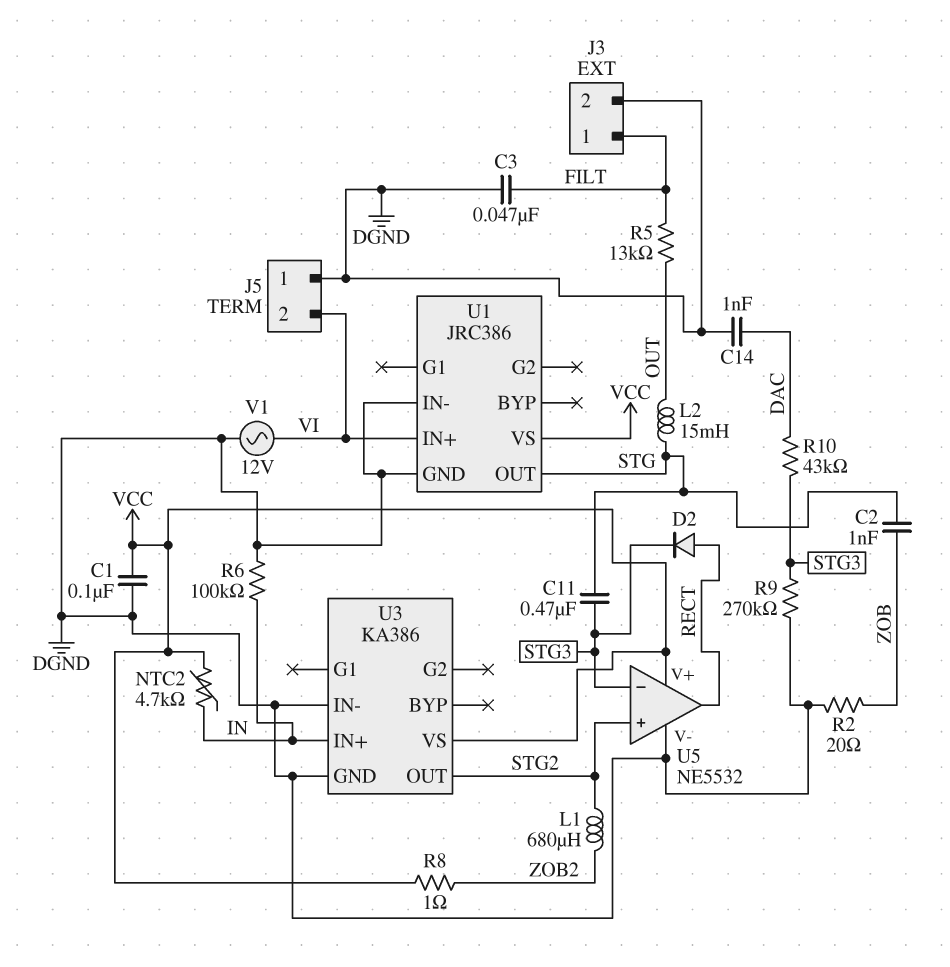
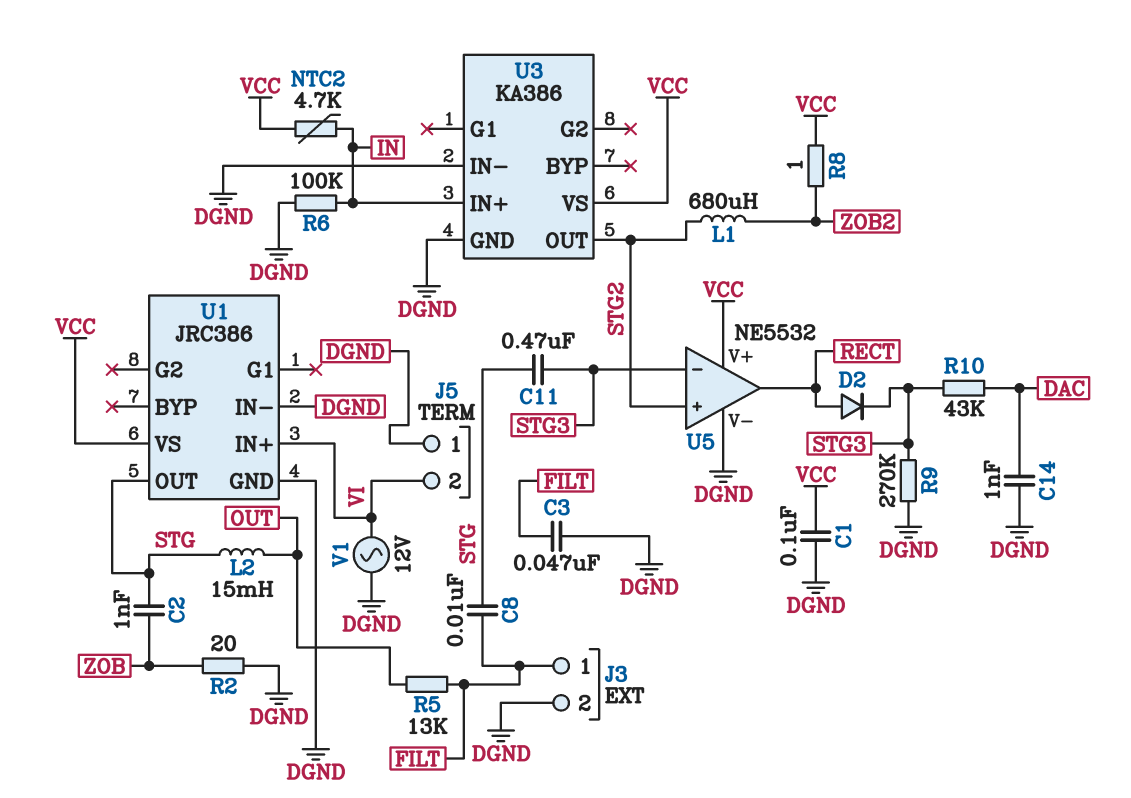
C8: none -> 10nF (FILT, STG)

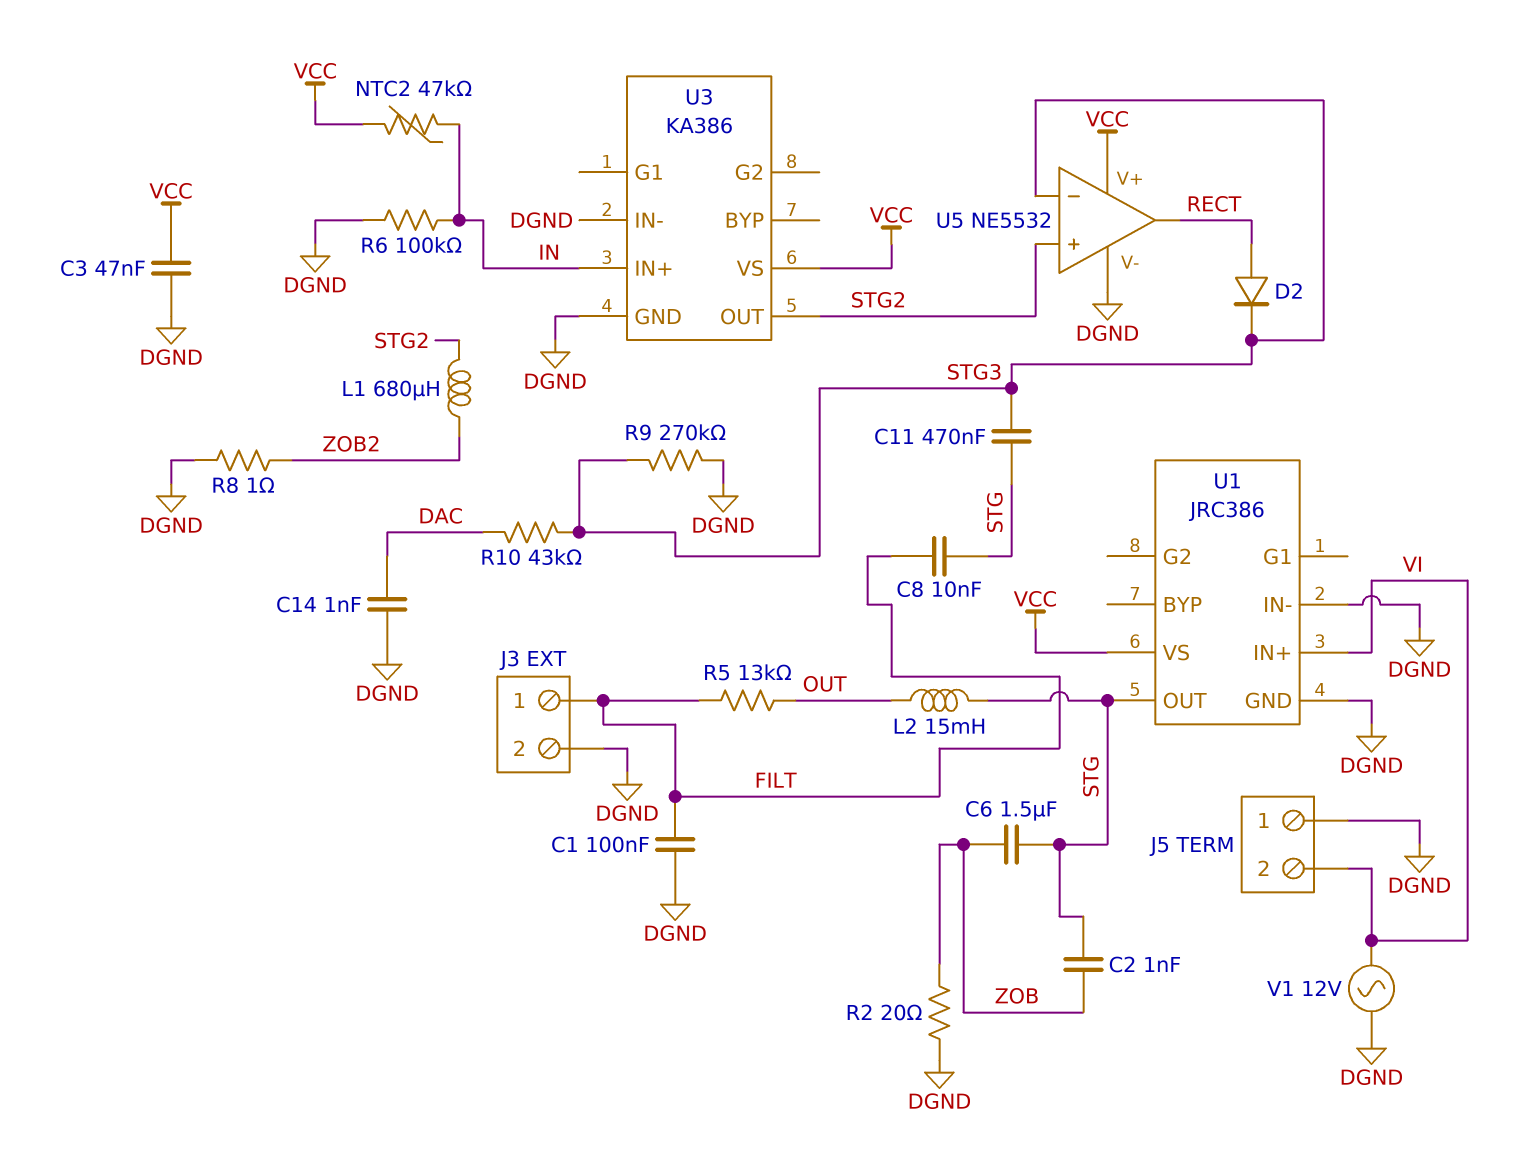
C1: 100nF (DGND, VCC) -> 100nF (DGND, FILT)
C3: 47nF (DGND, FILT) -> 47nF (DGND, VCC)
C6: none -> 1.5uF (STG, ZOB)
NTC2: 4.7k (IN, VCC) -> 47k (IN, VCC)
R8: 1 (VCC, ZOB2) -> 1 (DGND, ZOB2)

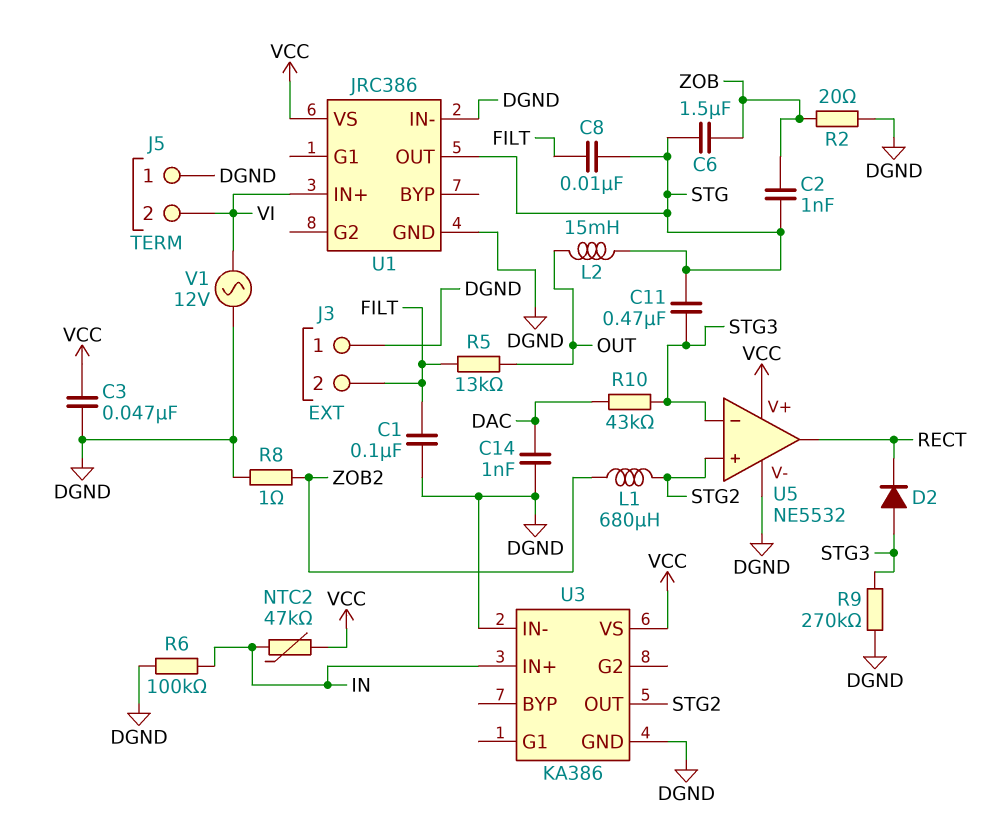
D2: diode (A RECT, K STG3) -> diode (A STG3, K RECT)
J3 pin 1: FILT -> DGND
J3 pin 2: DGND -> FILT

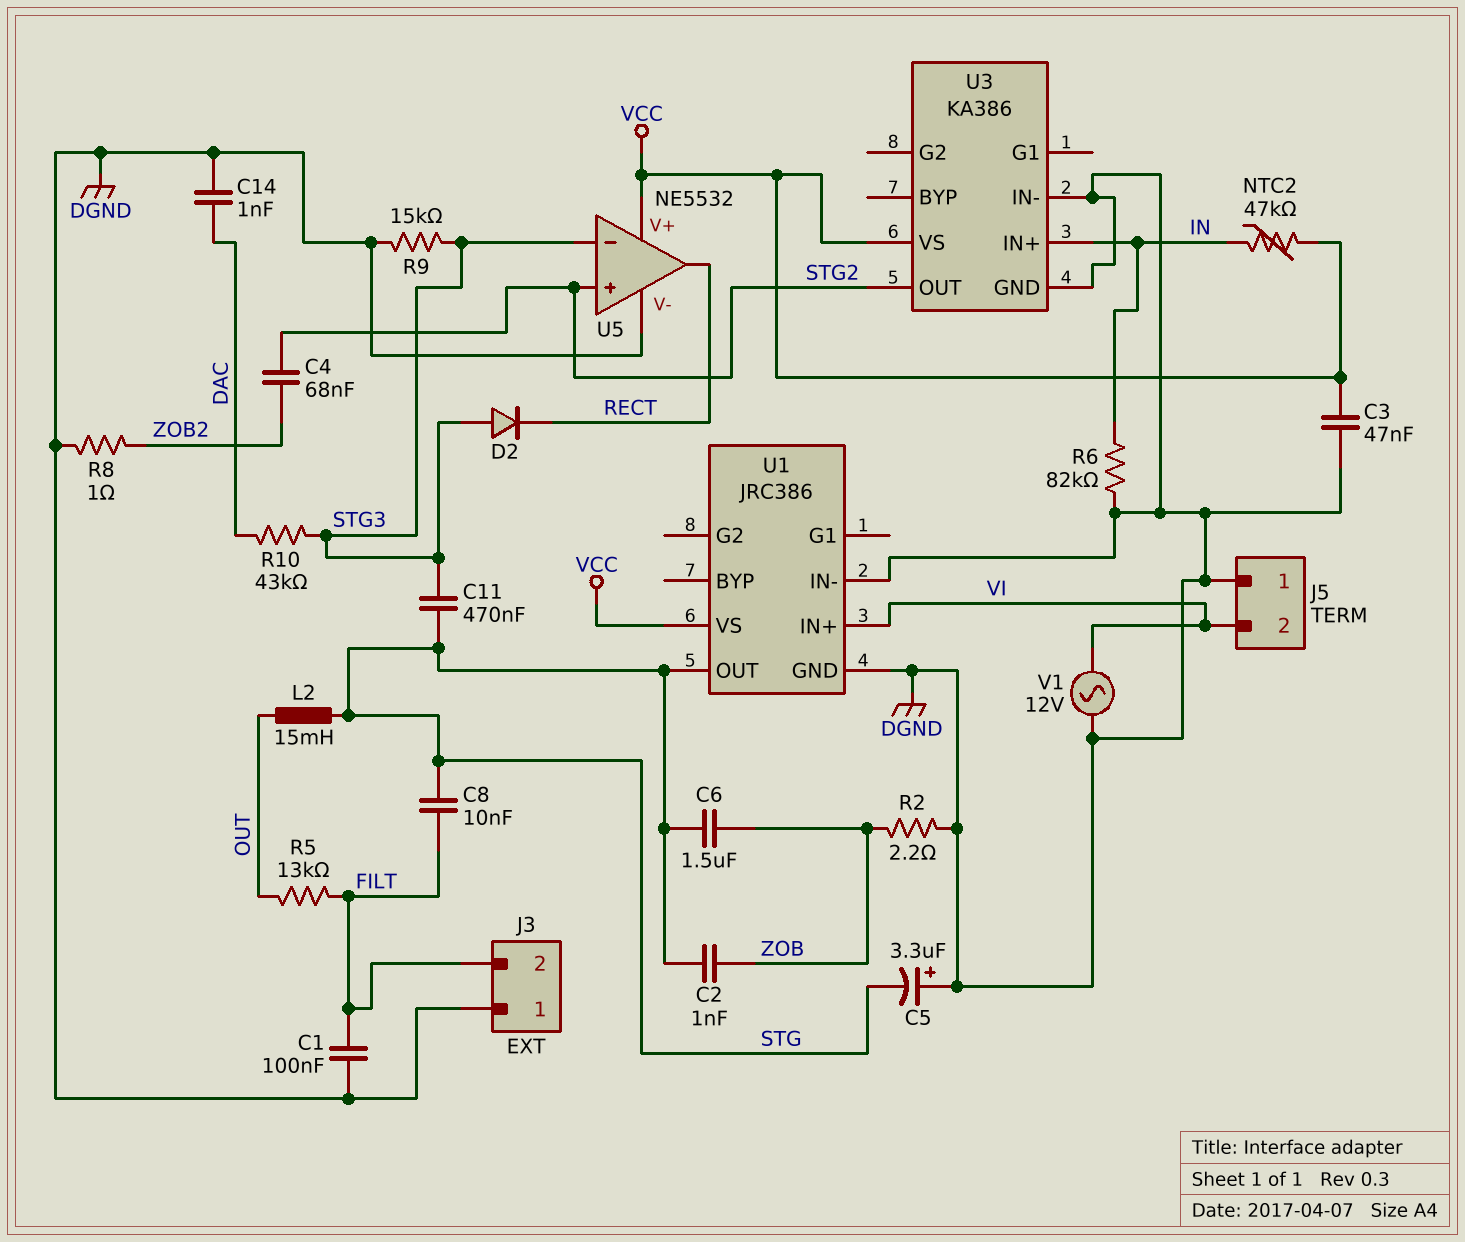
C4: none -> 68nF (STG2, ZOB2)
C5: none -> 3.3uF (plus DGND, minus STG)
L1: 680uH (STG2, ZOB2) -> none
R2: 20 (DGND, ZOB) -> 2.2 (DGND, ZOB)
R6: 100k (DGND, IN) -> 82k (DGND, IN)
R9: 270k (DGND, STG3) -> 15k (DGND, STG3)

